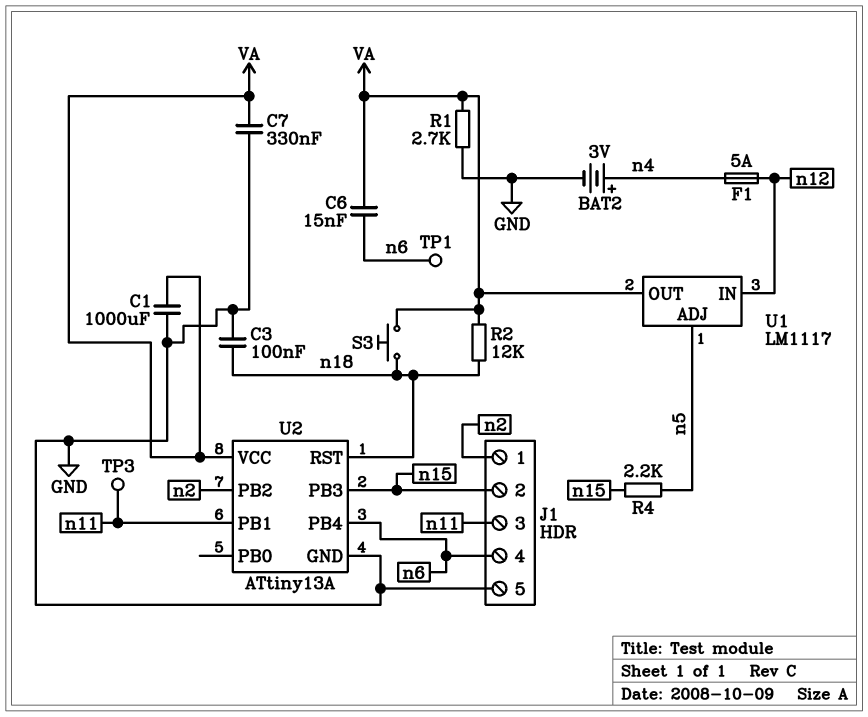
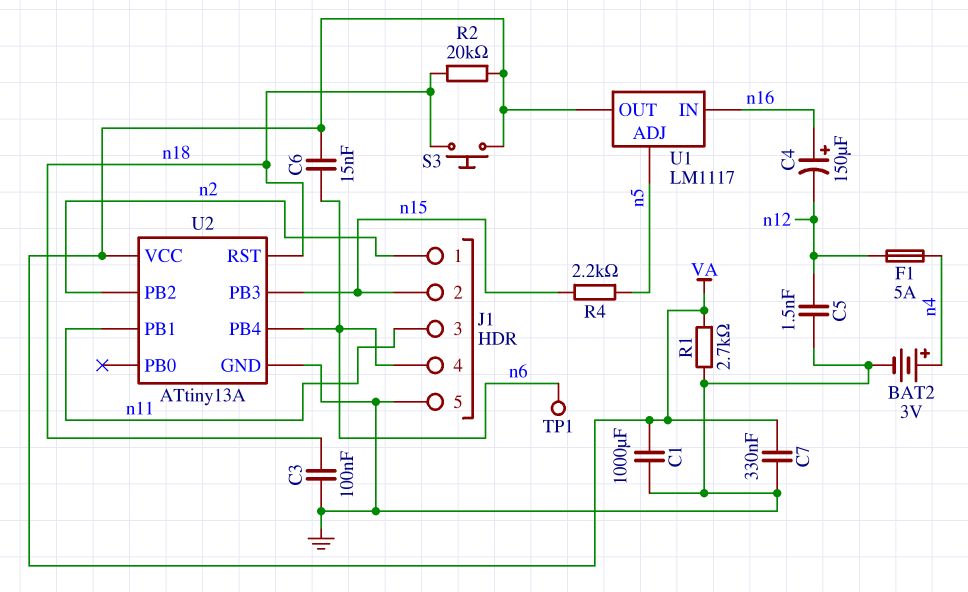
C4: none -> 150uF (plus n16, minus n12)
C5: none -> 1.5nF (GND, n12)
R2: 12k (VA, n18) -> 20k (VA, n18)
TP3: test point (n11) -> none
U1 pin IN: n12 -> n16

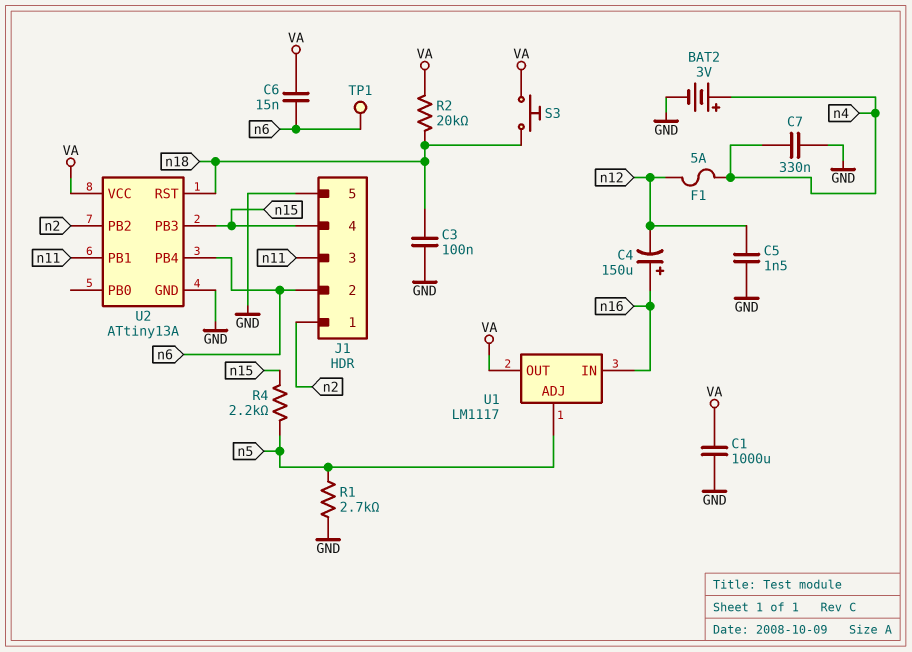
C7: 330nF (GND, VA) -> 330nF (GND, n4)
J1 pin 2: n15 -> n6
J1 pin 4: n6 -> n15
R1: 2.7k (GND, VA) -> 2.7k (GND, n5)

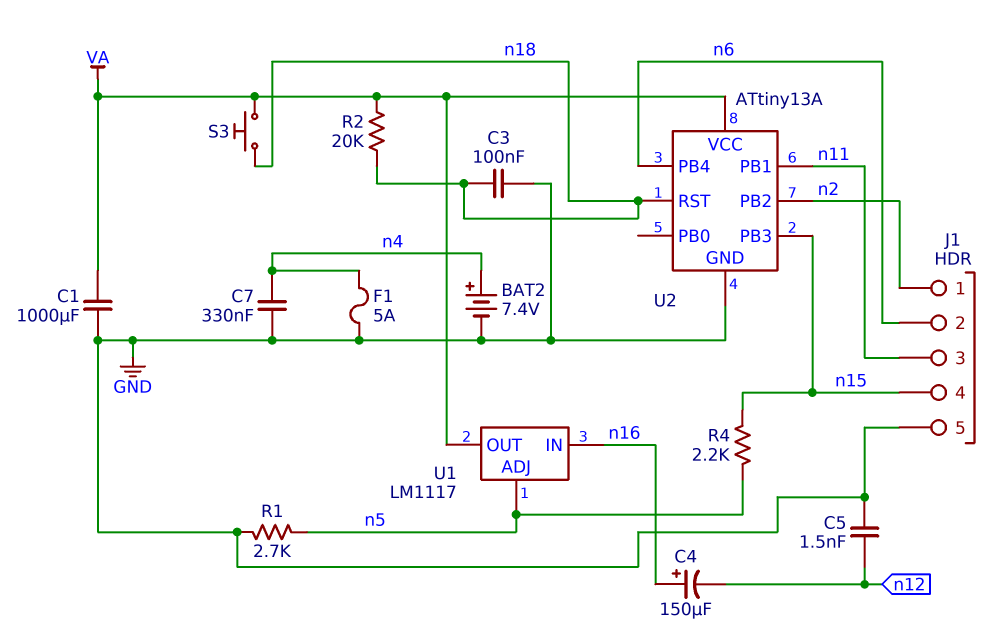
BAT2: 3V (plus n4, minus GND) -> 7.4V (plus n4, minus GND)
C6: 15nF (VA, n6) -> none
F1: 5A (n4, n12) -> 5A (GND, n4)
TP1: test point (n6) -> none

